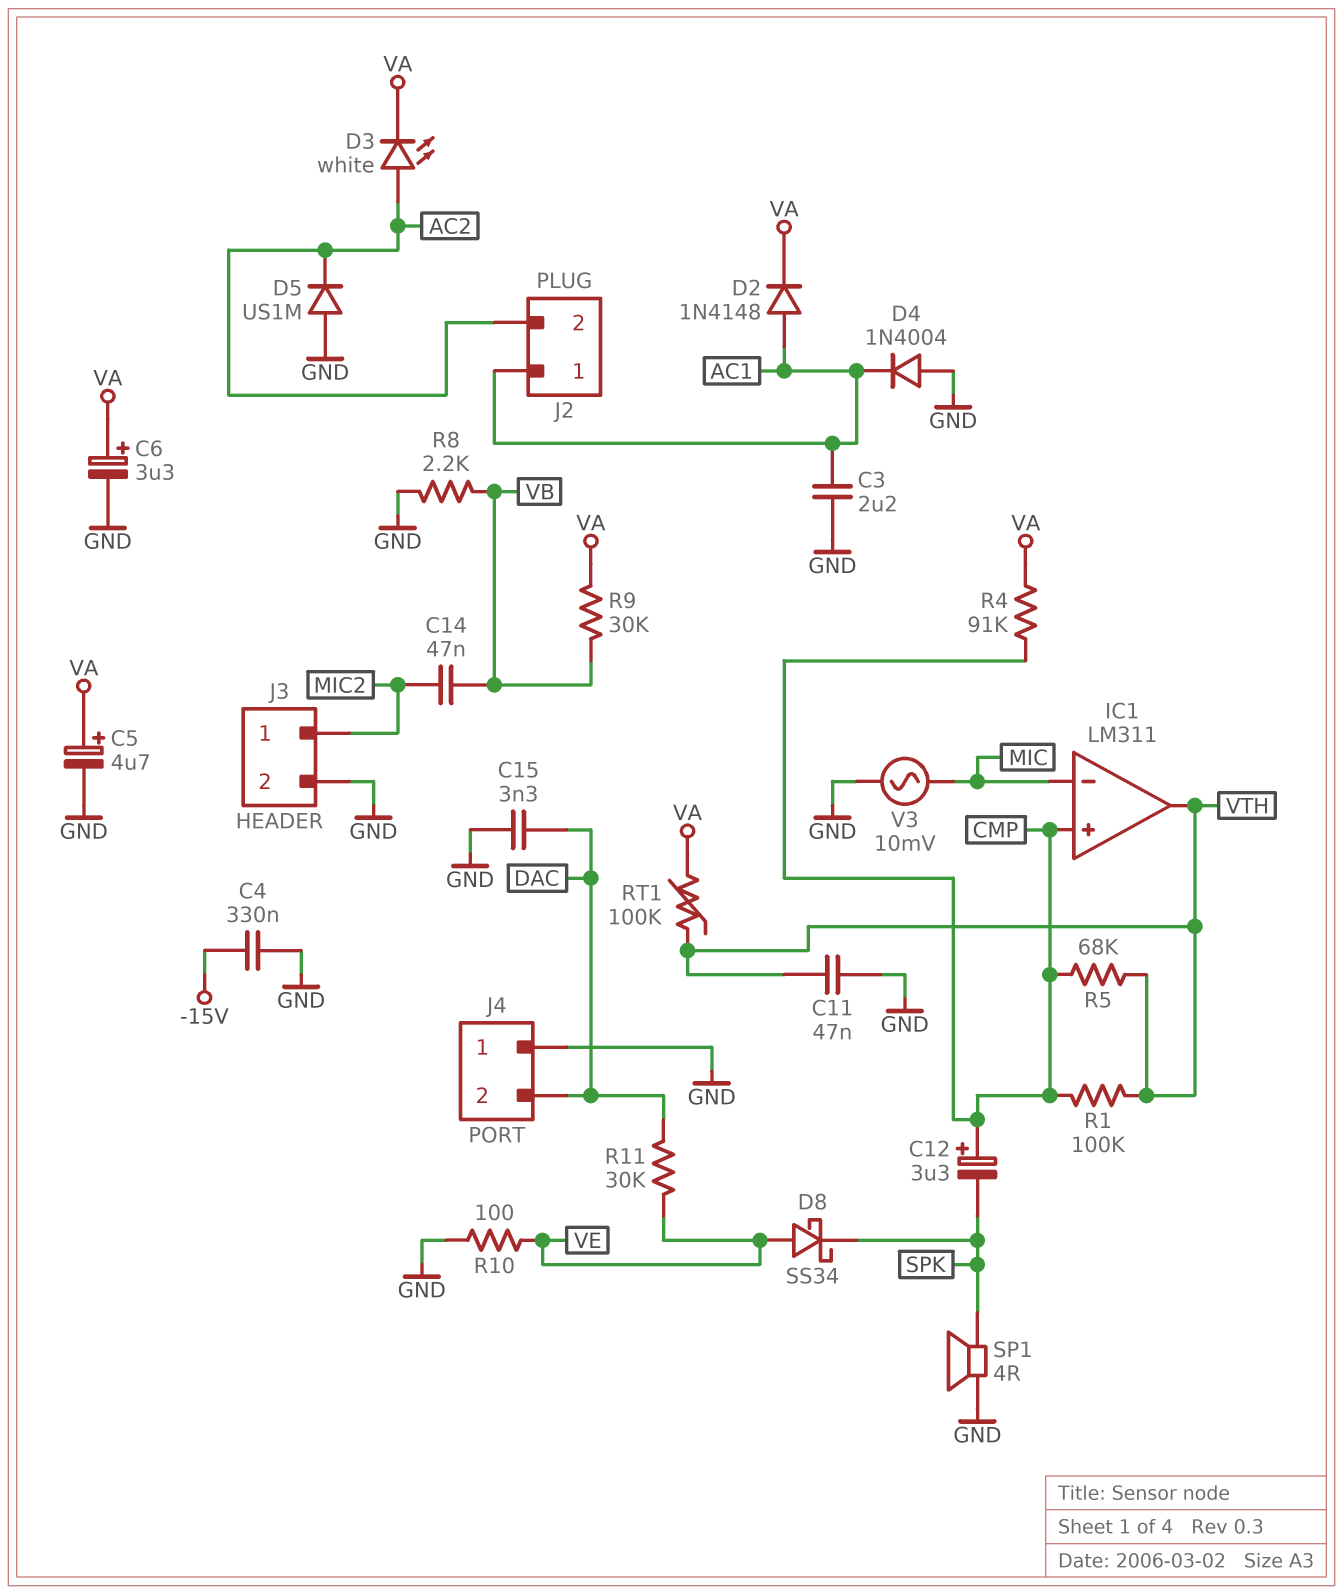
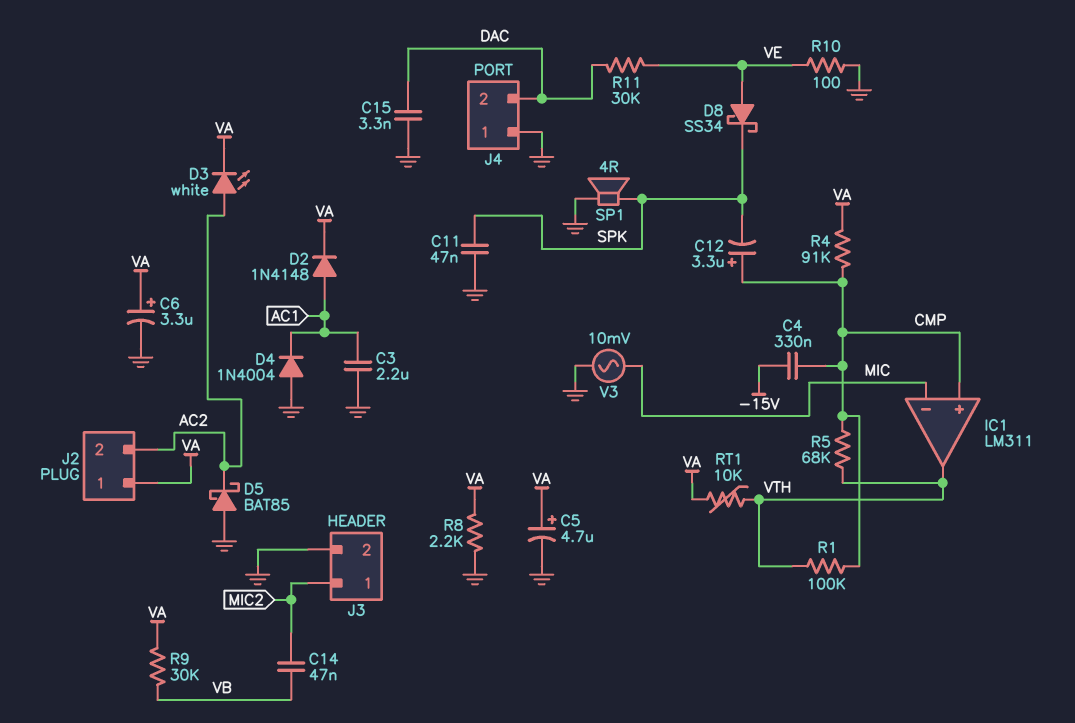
C4: 330nF (-15V, GND) -> 330nF (-15V, CMP)
C11: 47nF (GND, VTH) -> 47nF (GND, SPK)
D5: diode US1M (A GND, K AC2) -> schottky BAT85 (A GND, K AC2)
J2 pin 1: AC1 -> VA
R8: 2.2k (GND, VB) -> 2.2k (GND, VA)
RT1: 100k (VA, VTH) -> 10k (VA, VTH)

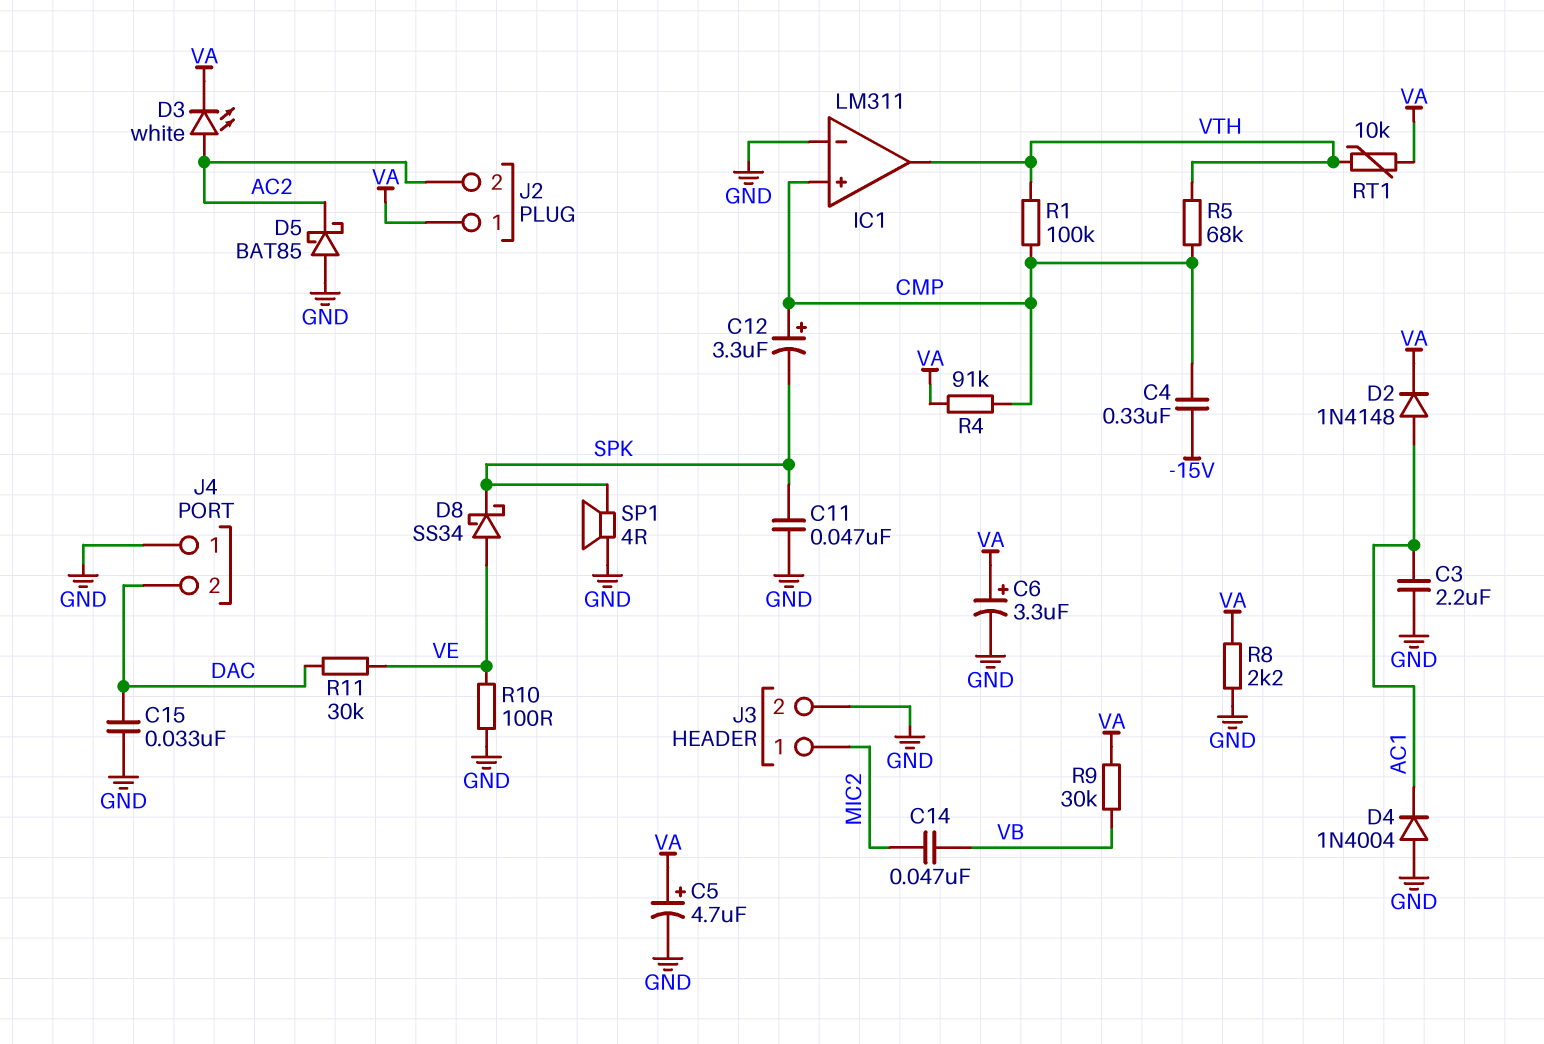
C15: 3.3nF (DAC, GND) -> 33nF (DAC, GND)
IC1 pin in-: MIC -> GND
V3: AC 10mV (GND, MIC) -> none

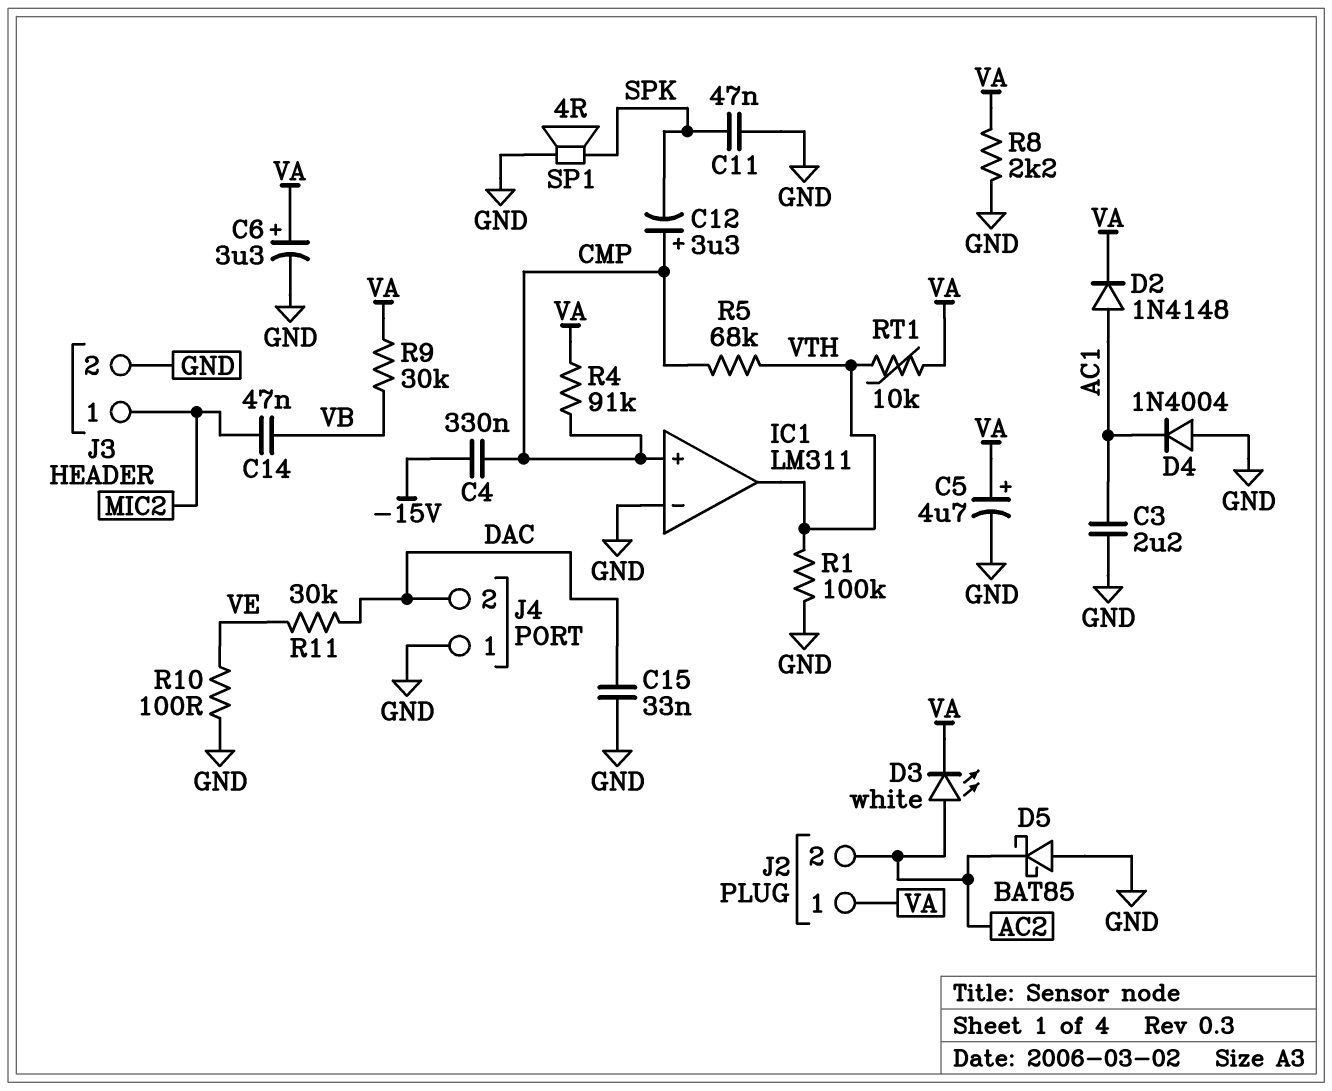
D8: schottky SS34 (A VE, K SPK) -> none
R1: 100k (CMP, VTH) -> 100k (GND, VTH)

